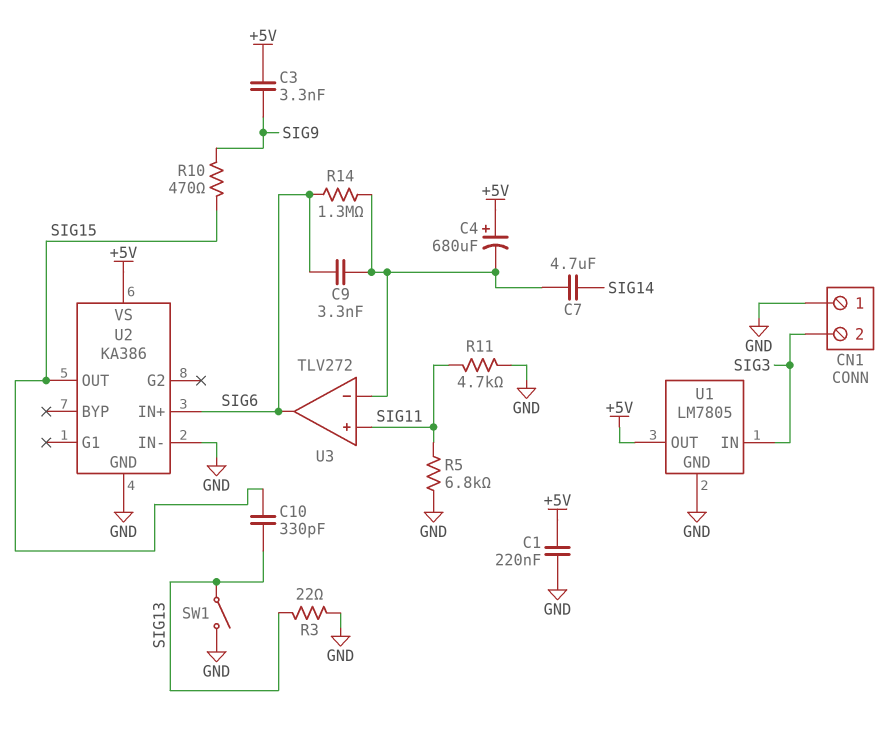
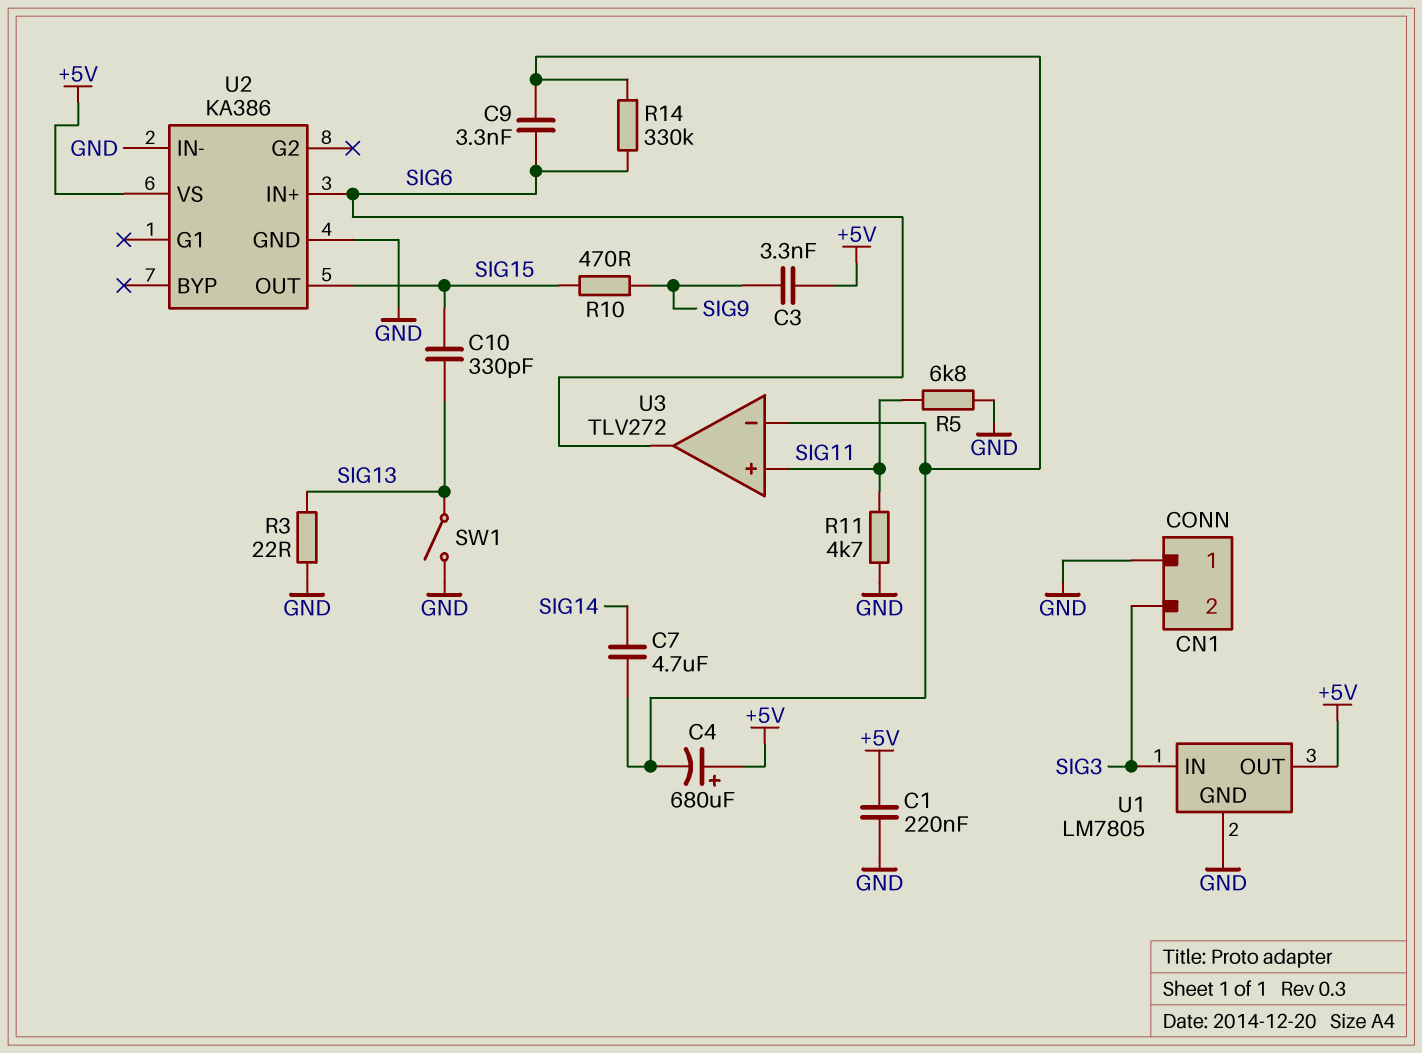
R14: 1.3M (SIG6, U3/in-) -> 330k (SIG6, U3/in-)

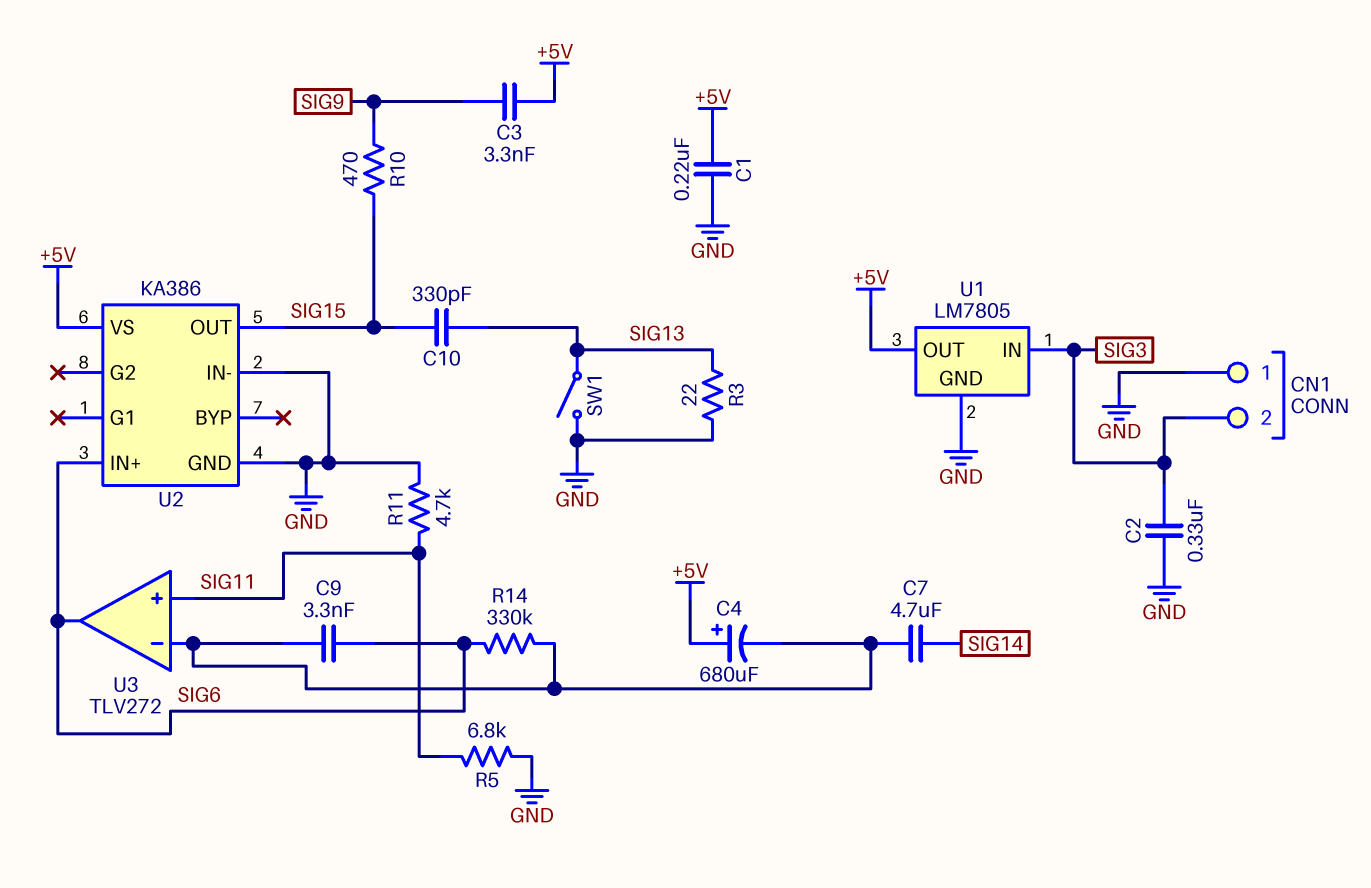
C2: none -> 330nF (GND, SIG3)

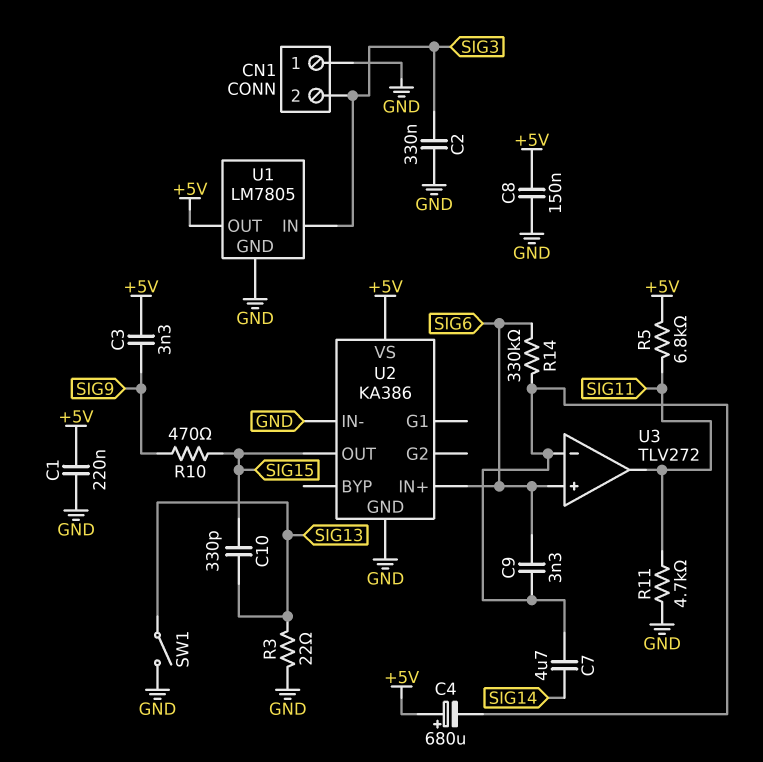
C8: none -> 150nF (+5V, GND)
R5: 6.8k (GND, SIG11) -> 6.8k (+5V, SIG11)
U3 pin in+: SIG11 -> SIG6
U3 pin out: SIG6 -> SIG11

